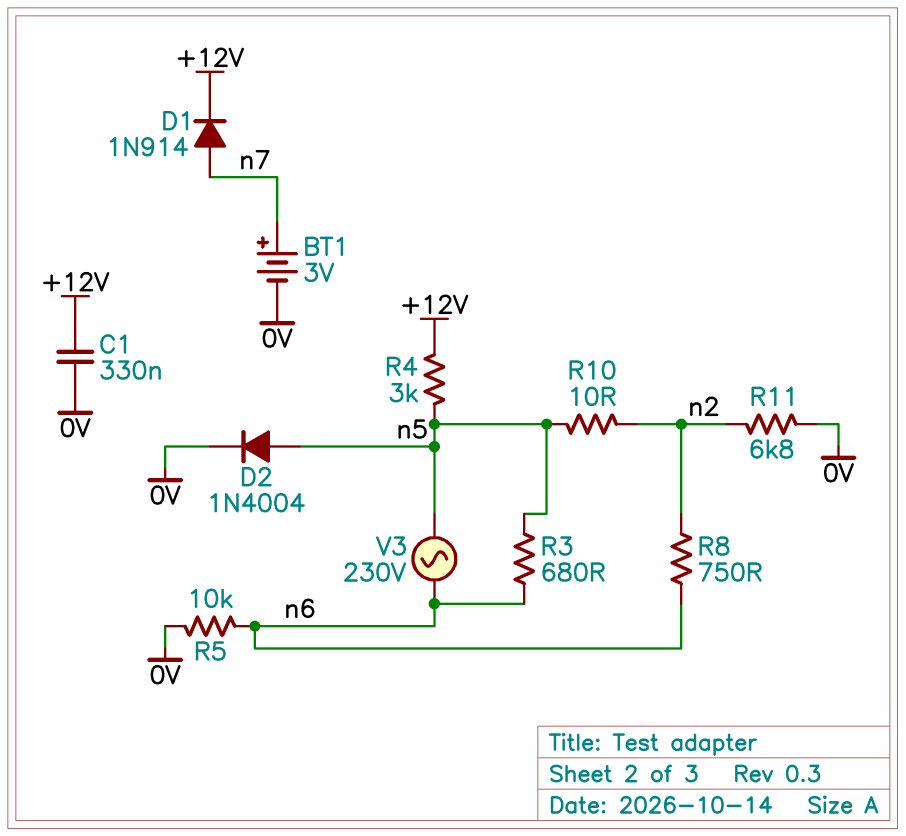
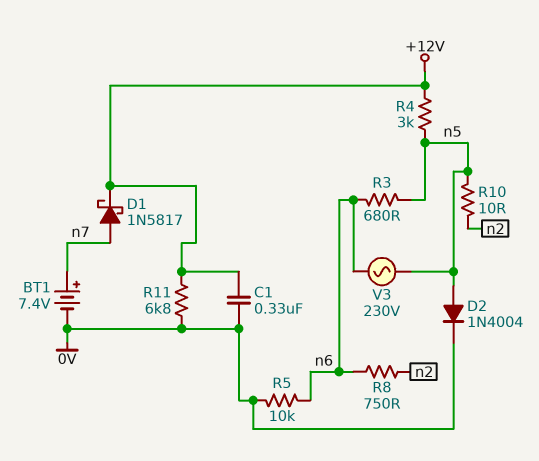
BT1: 3V (plus n7, minus 0V) -> 7.4V (plus n7, minus 0V)
D1: diode 1N914 (A n7, K +12V) -> schottky 1N5817 (A n7, K +12V)
R11: 6.8k (0V, n2) -> 6.8k (+12V, 0V)

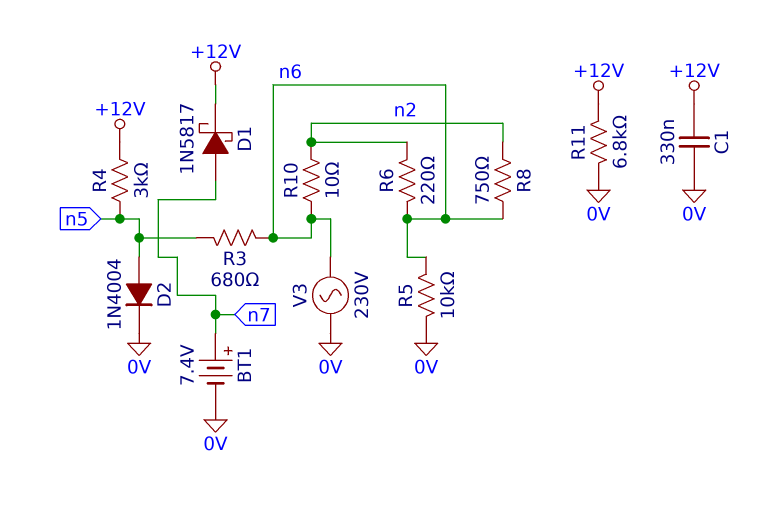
R6: none -> 220 (n2, n6)
R10: 10 (n2, n5) -> 10 (n2, n6)
V3: AC 230V (n5, n6) -> AC 230V (0V, n6)

